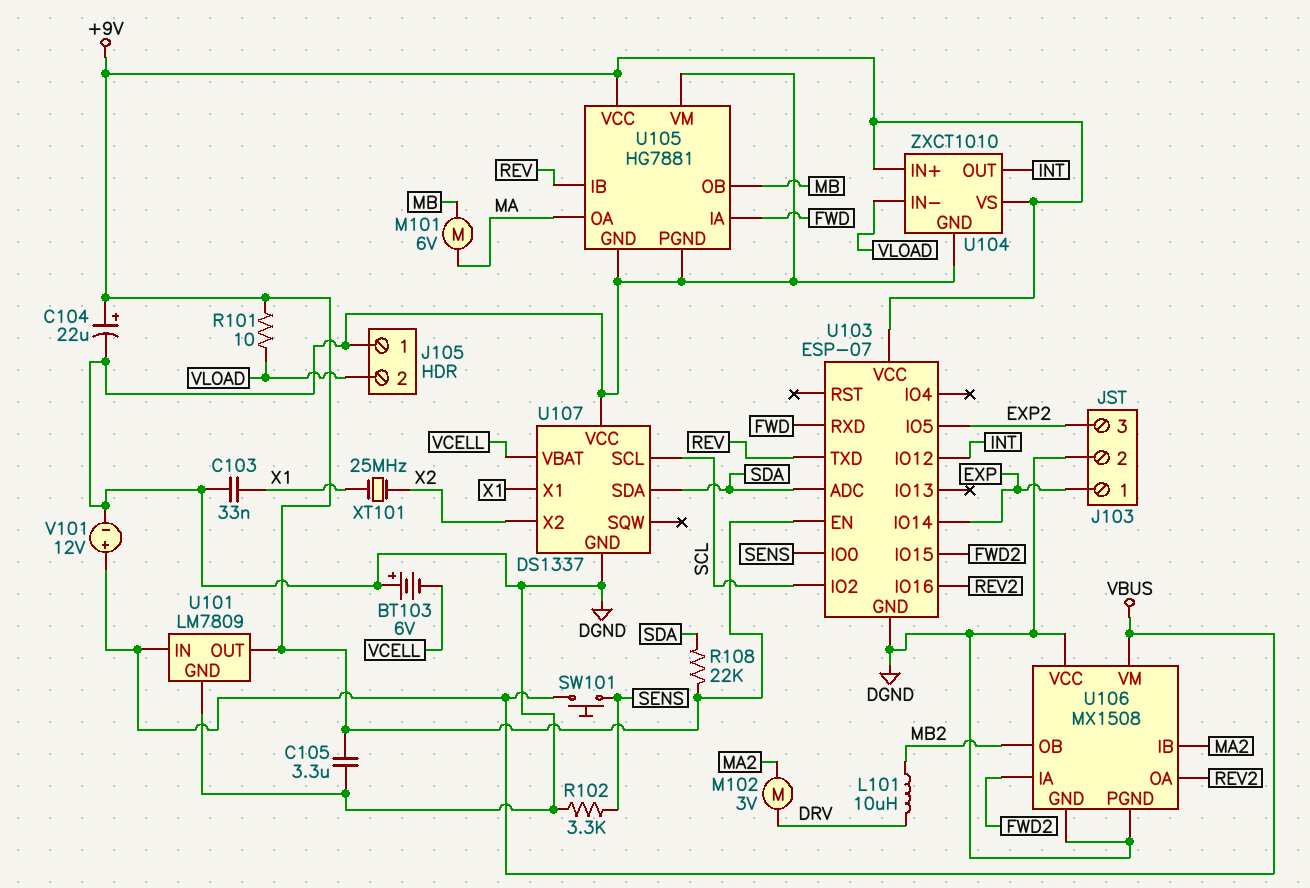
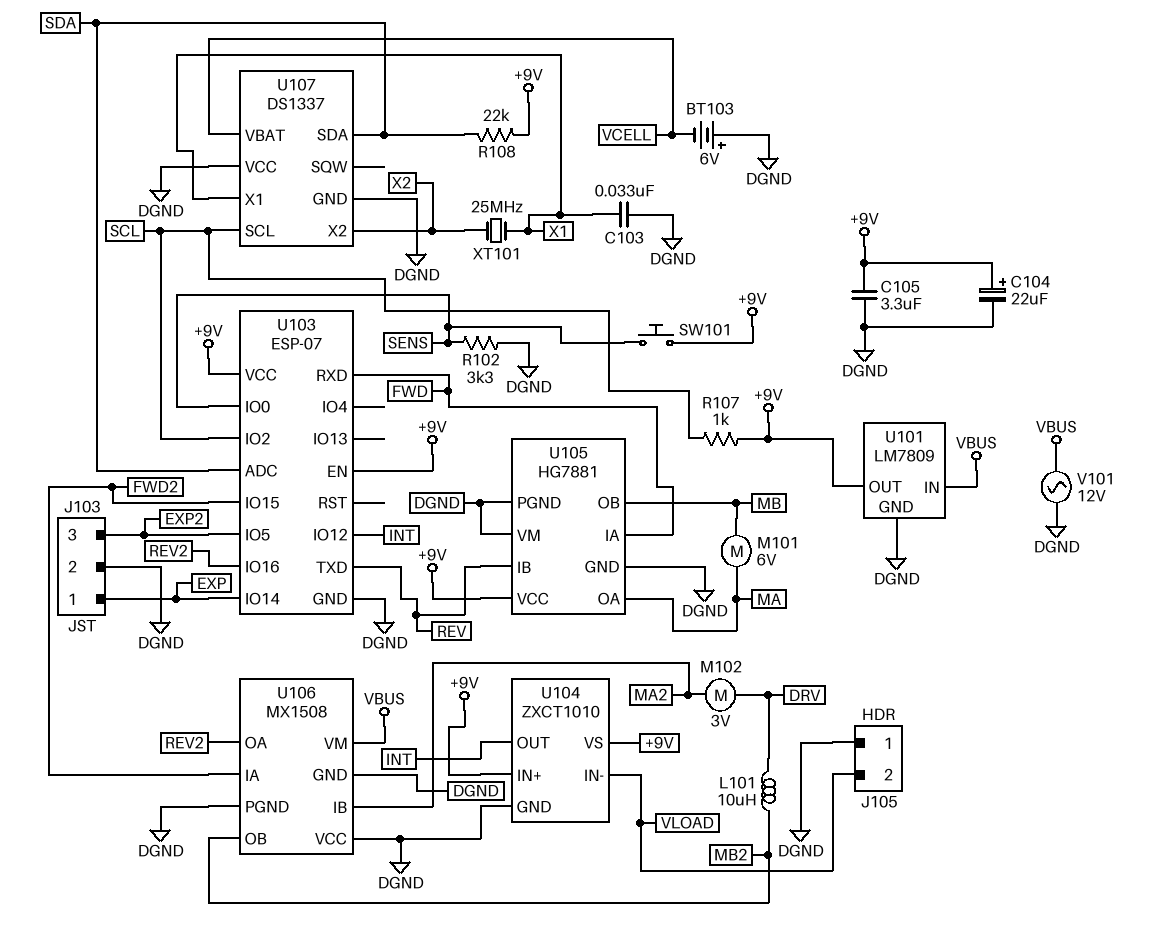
R101: 10 (+9V, VLOAD) -> none
R107: none -> 1k (+9V, SCL)
SW101: button (SENS, VBUS) -> button (+9V, SENS)
V101: 12V (plus VBUS, minus DGND) -> AC 12V (DGND, VBUS)

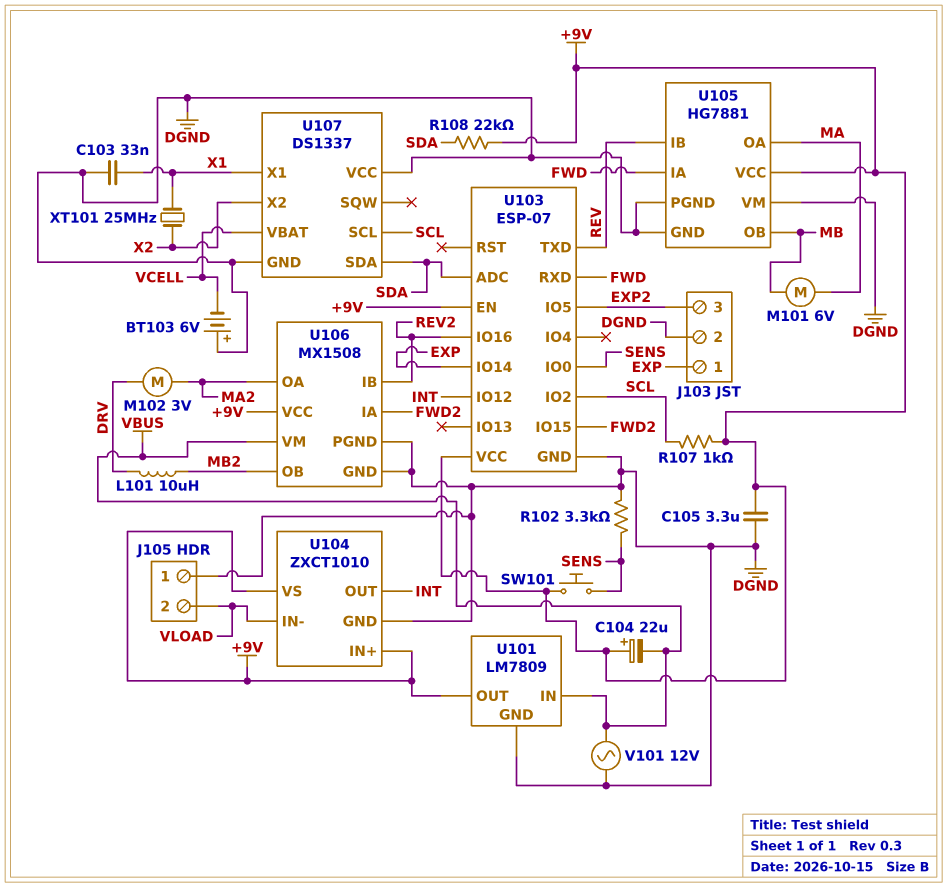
C104: 22uF (plus +9V, minus DGND) -> 22uF (plus +9V, minus VBUS)
U106 pin IB: MA2 -> REV2
U106 pin OA: REV2 -> MA2
U106 pin VCC: DGND -> +9V

